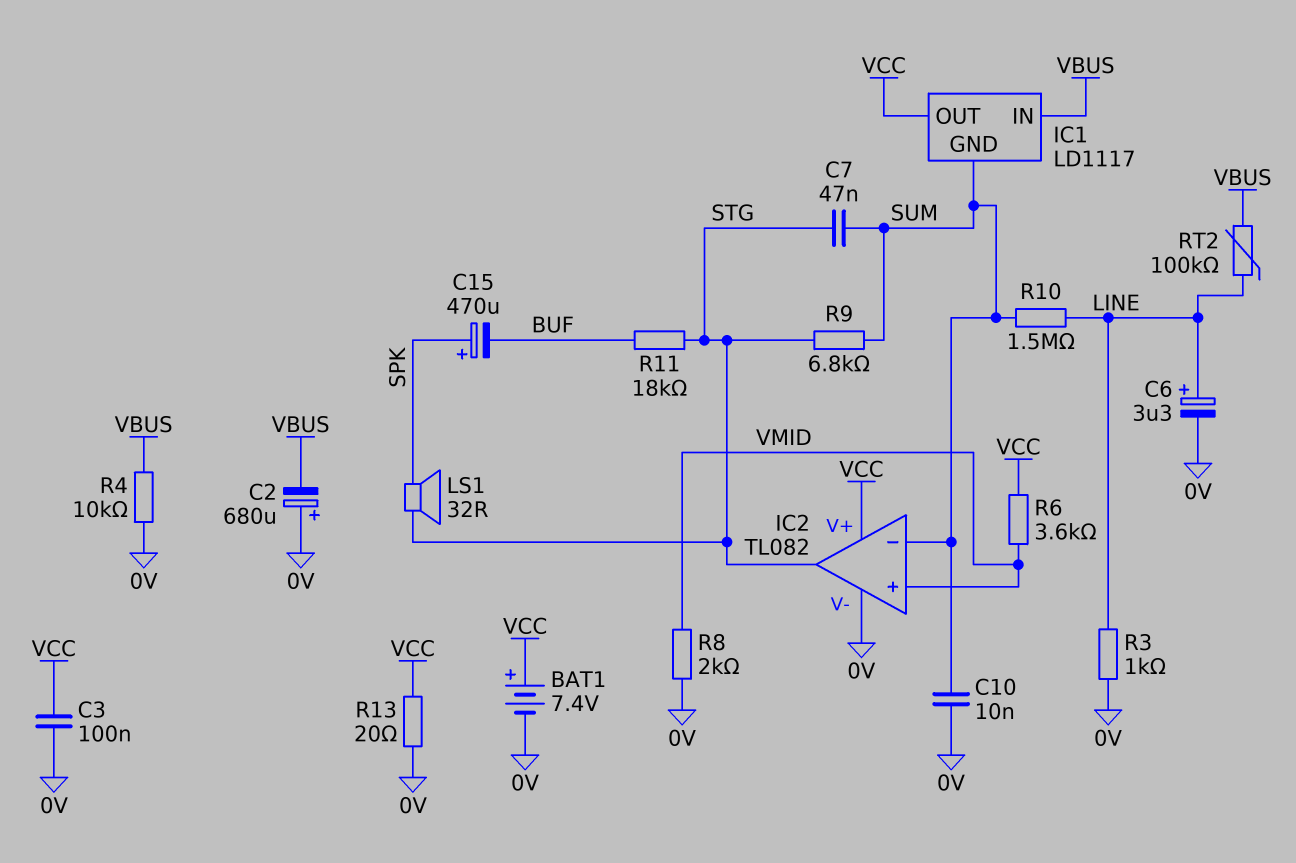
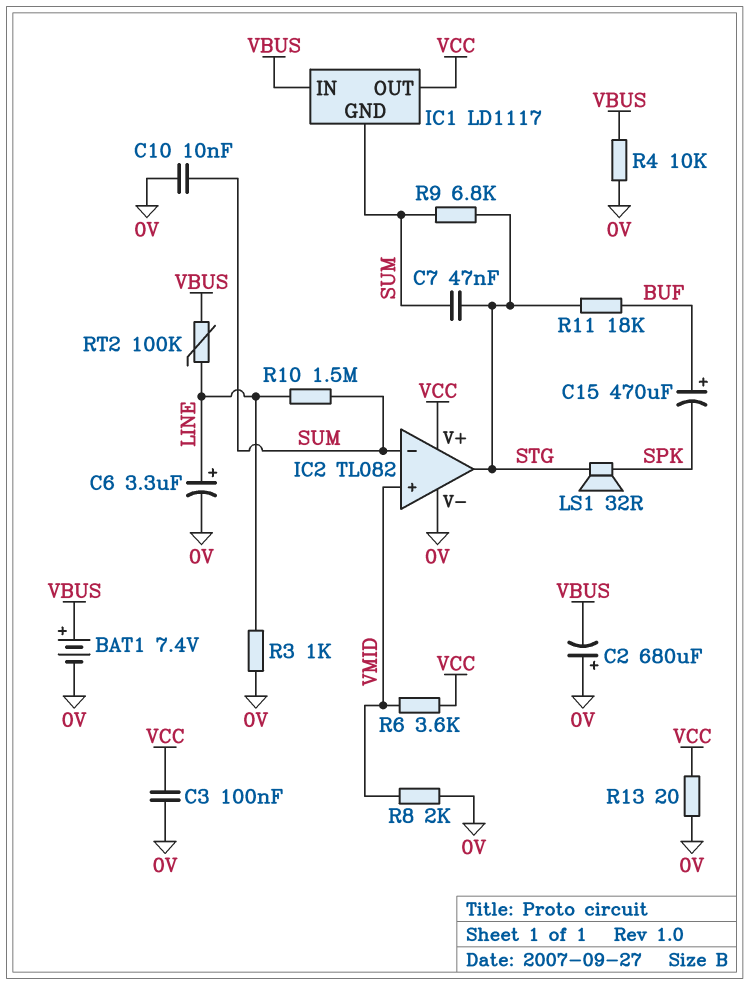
BAT1: 7.4V (plus VCC, minus 0V) -> 7.4V (plus VBUS, minus 0V)
C15: 470uF (plus SPK, minus BUF) -> 470uF (plus BUF, minus SPK)

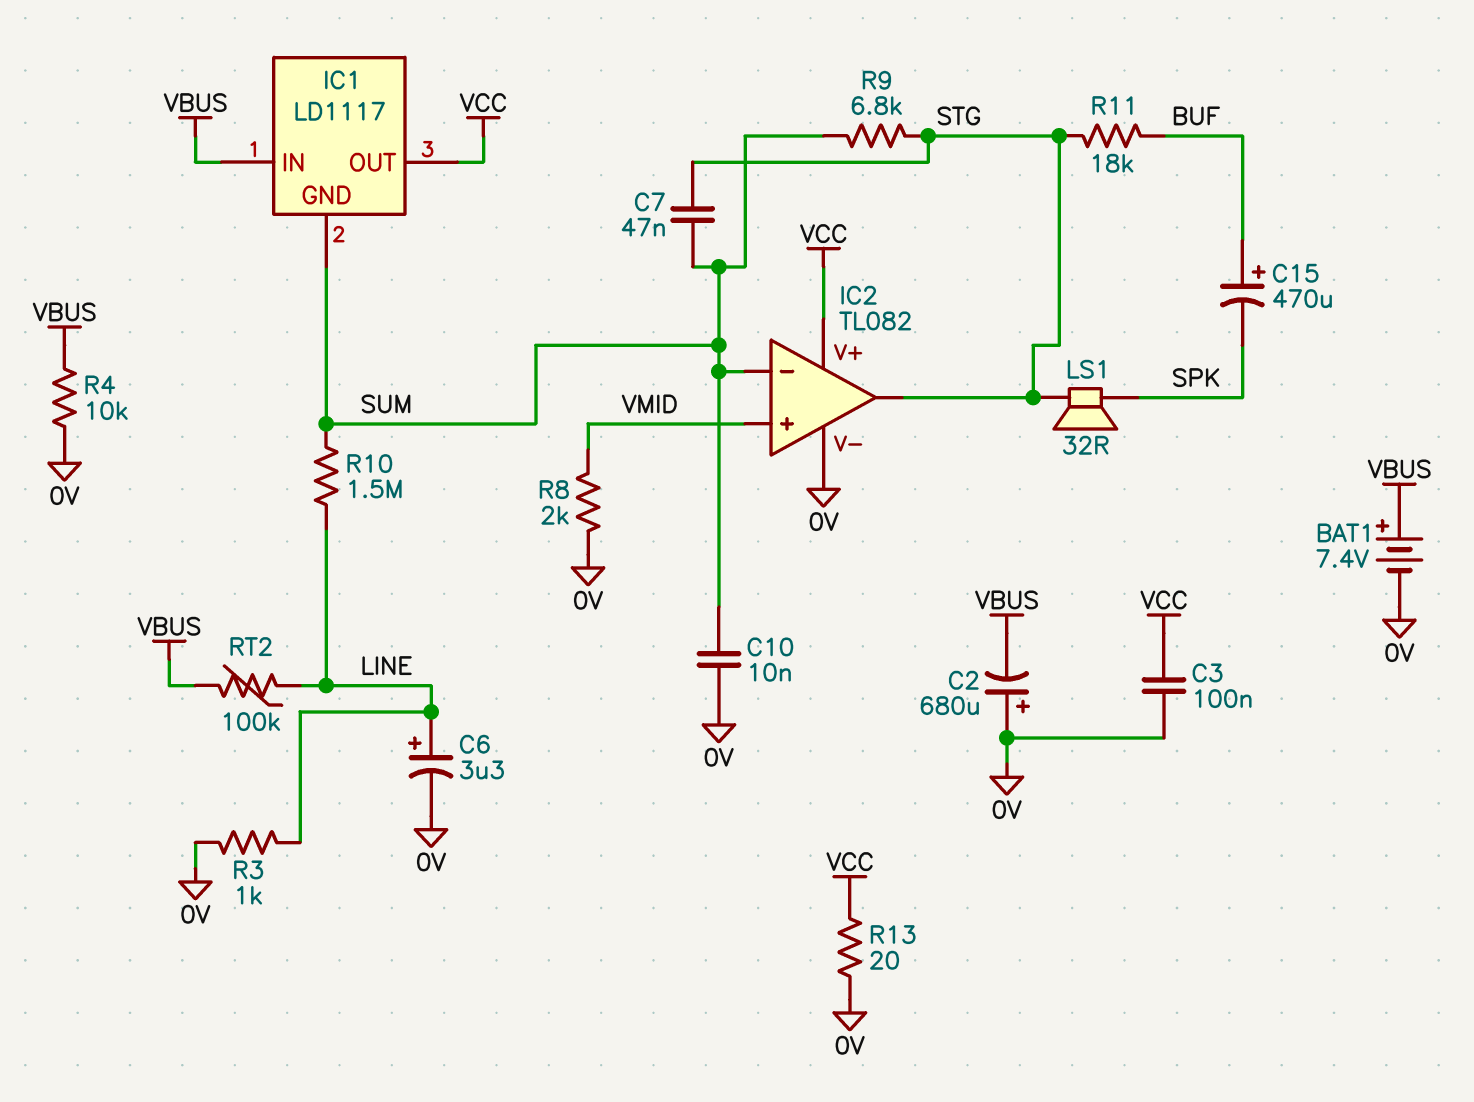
R6: 3.6k (VCC, VMID) -> none

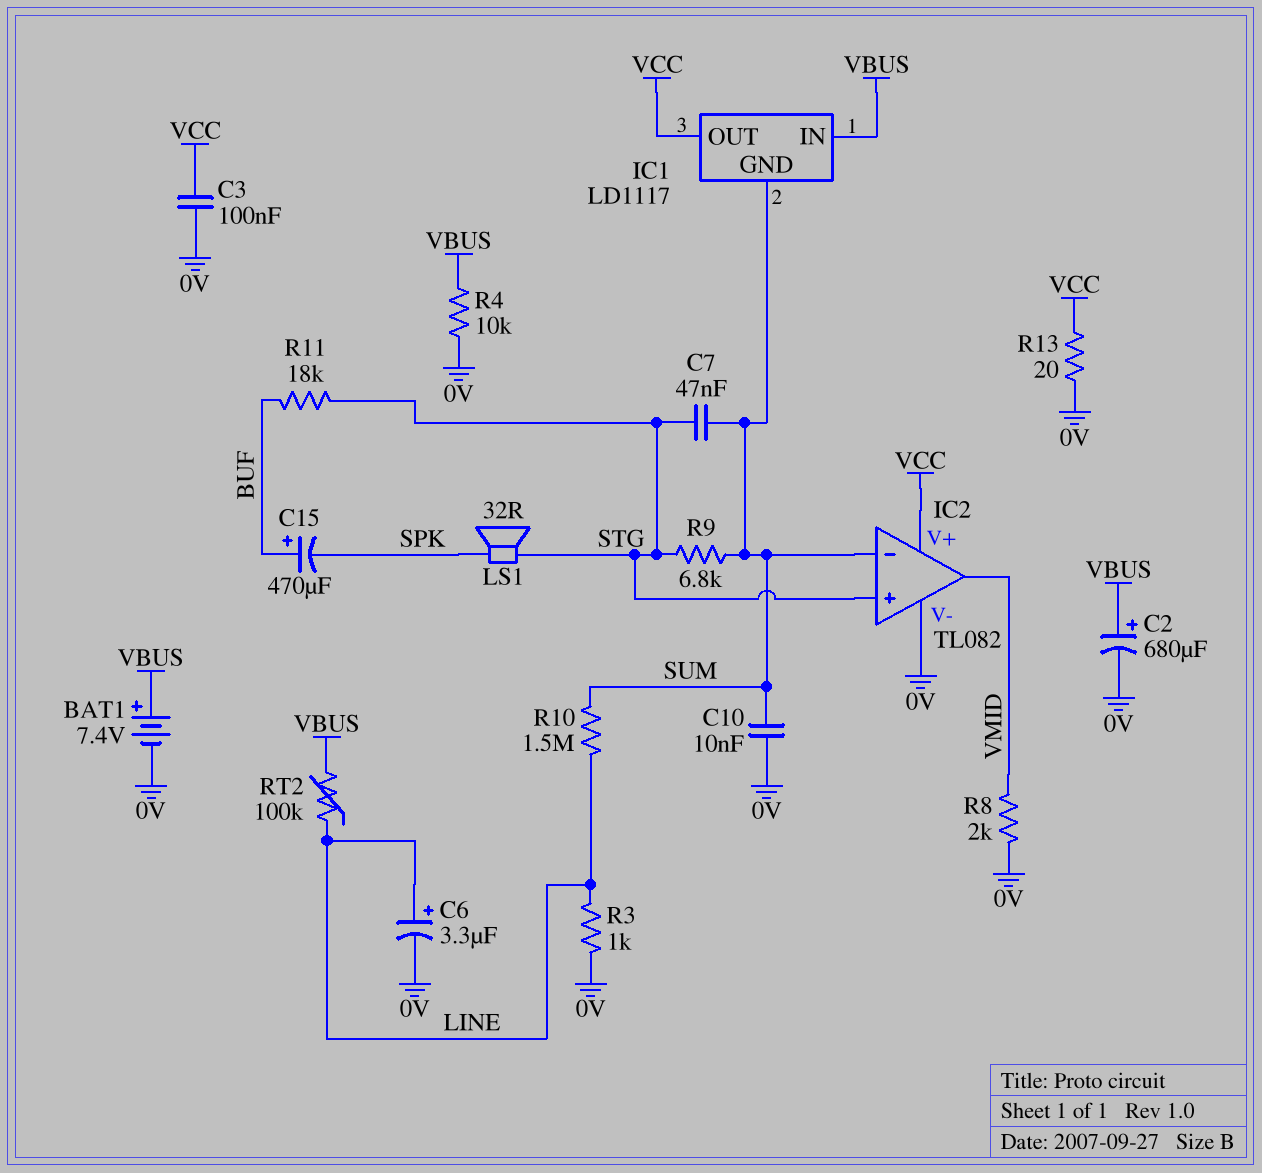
C2: 680uF (plus 0V, minus VBUS) -> 680uF (plus VBUS, minus 0V)
IC2 pin in+: VMID -> STG
IC2 pin out: STG -> VMID

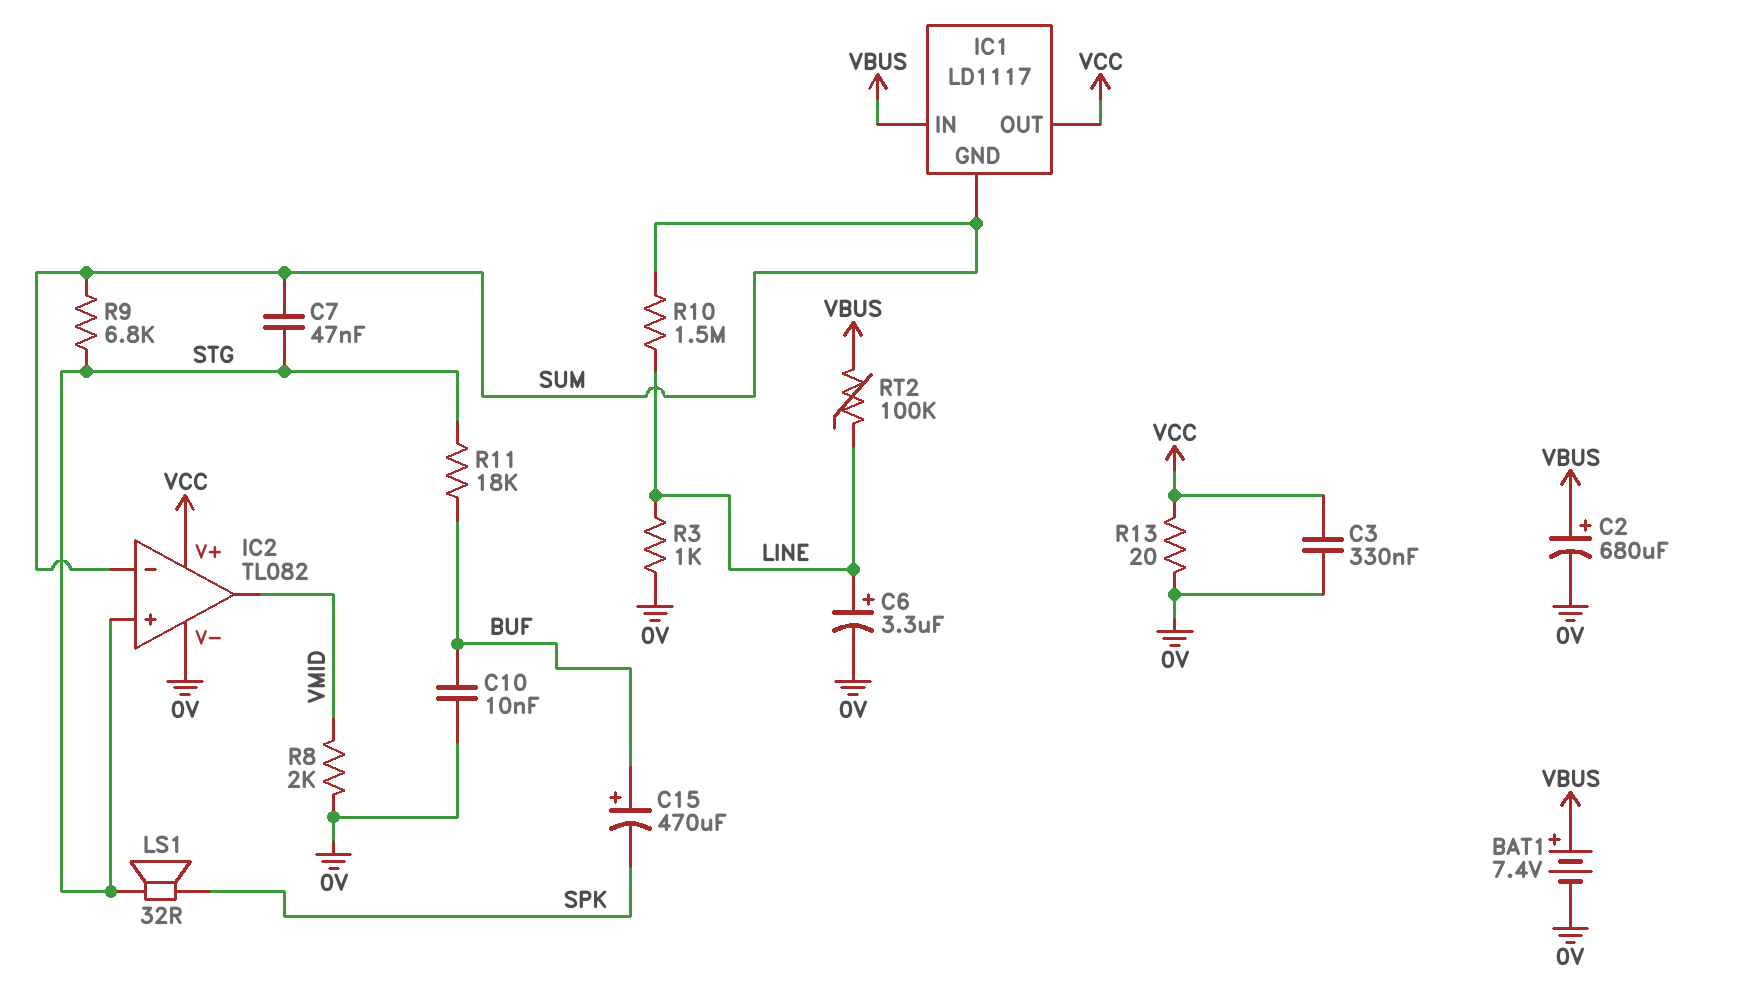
C3: 100nF (0V, VCC) -> 330nF (0V, VCC)
C10: 10nF (0V, SUM) -> 10nF (0V, BUF)
R4: 10k (0V, VBUS) -> none

